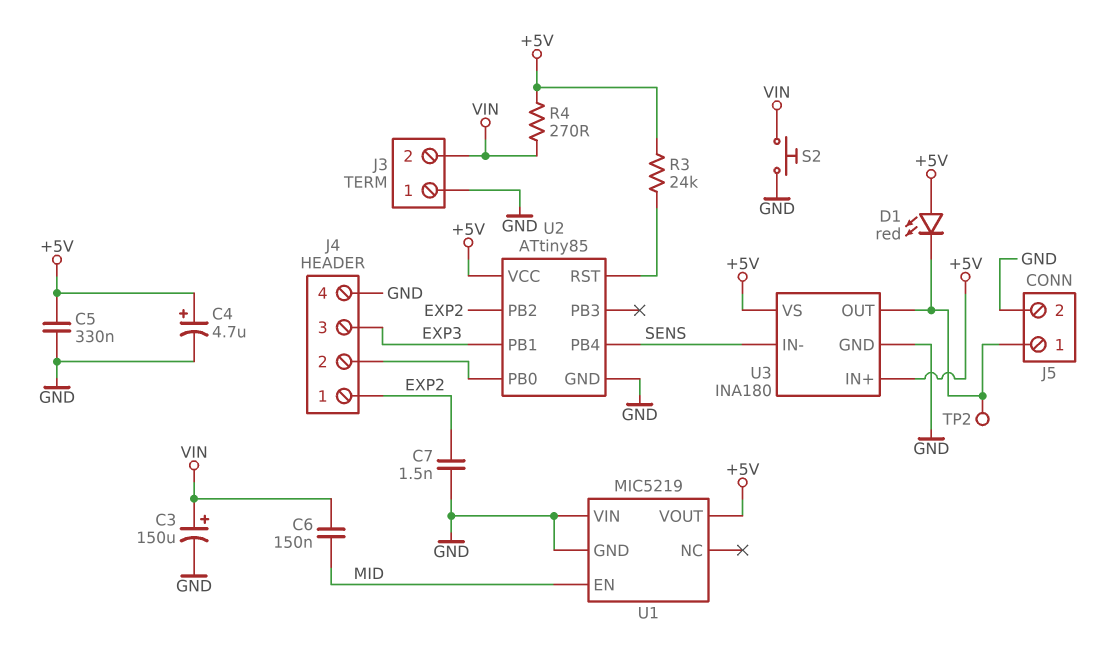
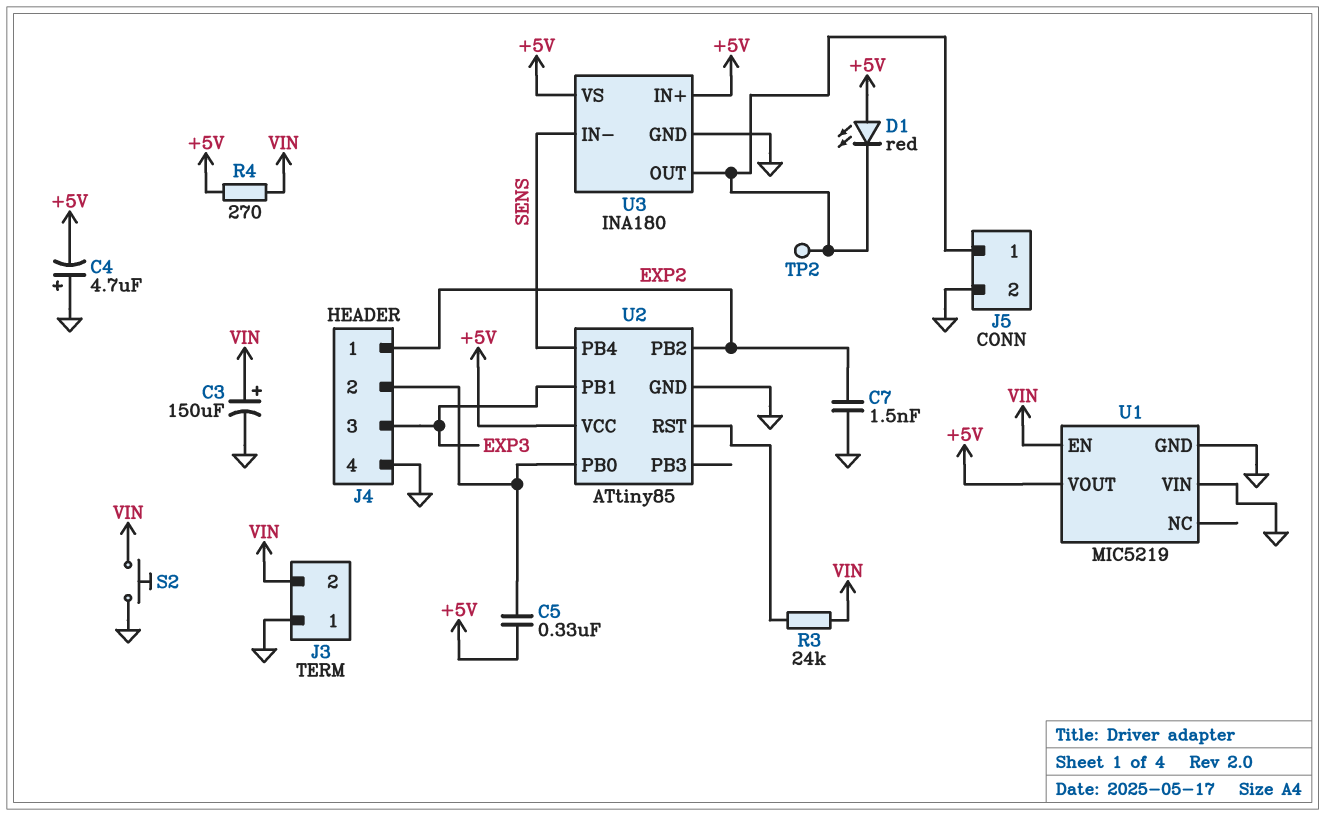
C4: 4.7uF (plus +5V, minus GND) -> 4.7uF (plus GND, minus +5V)
C5: 330nF (+5V, GND) -> 330nF (+5V, J4/2)
C6: 150nF (MID, VIN) -> none
R3: 24k (+5V, U2/RST) -> 24k (U2/RST, VIN)
U1 pin EN: MID -> VIN

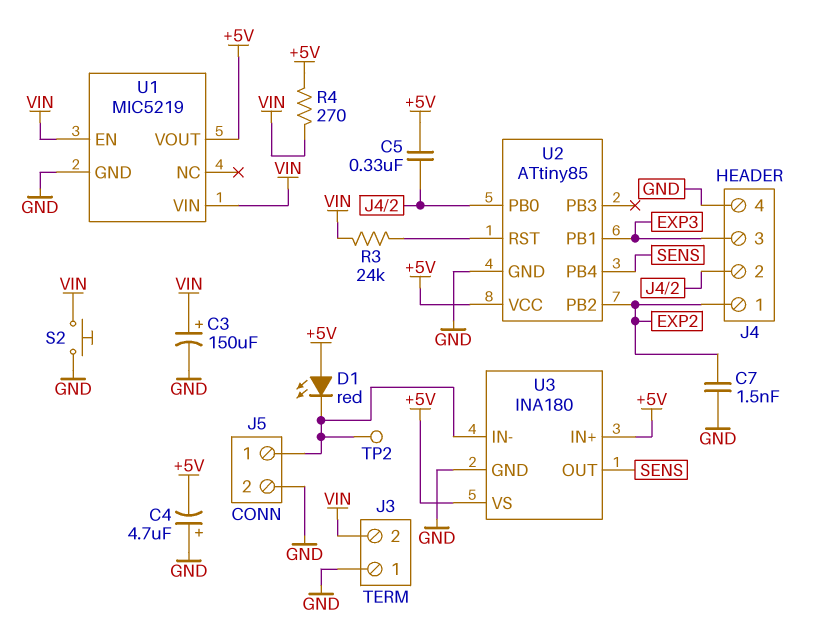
U1 pin VIN: GND -> VIN
U3 pin IN-: SENS -> J5/1
U3 pin OUT: J5/1 -> SENS

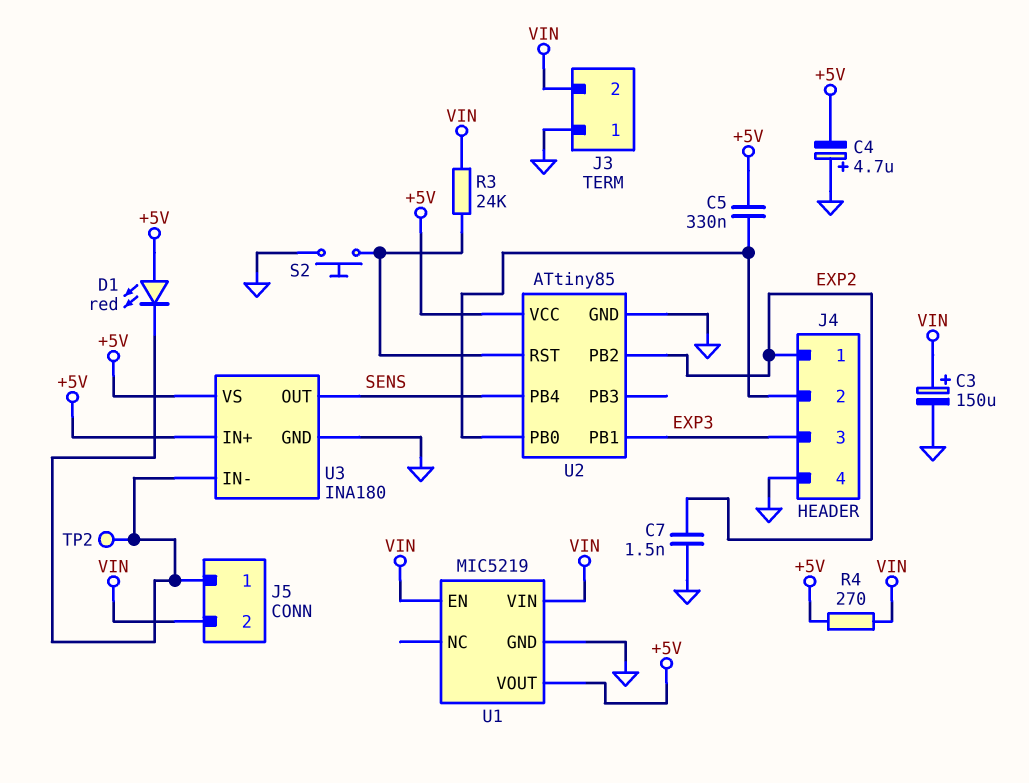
J5 pin 2: GND -> VIN
S2: button (GND, VIN) -> button (GND, U2/RST)

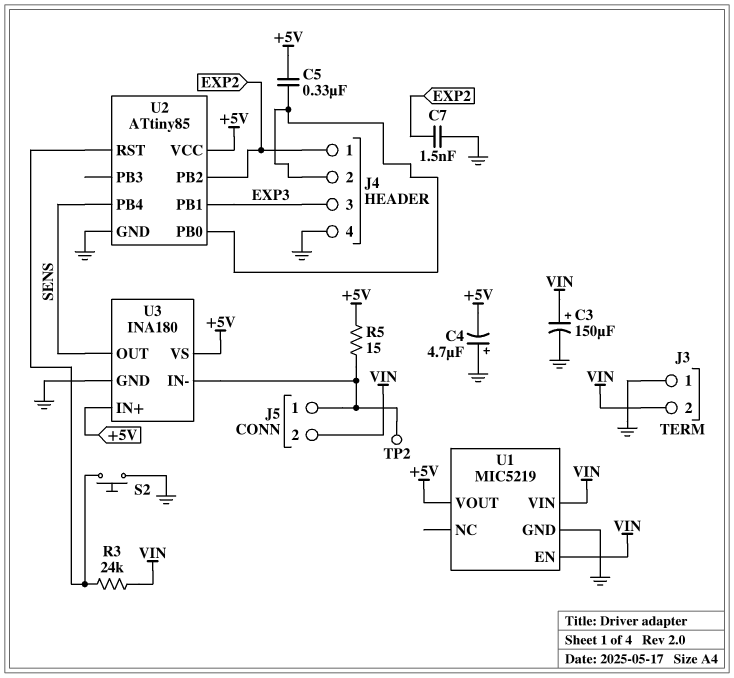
D1: LED red (A +5V, K J5/1) -> none
R4: 270 (+5V, VIN) -> none
R5: none -> 15 (+5V, J5/1)

